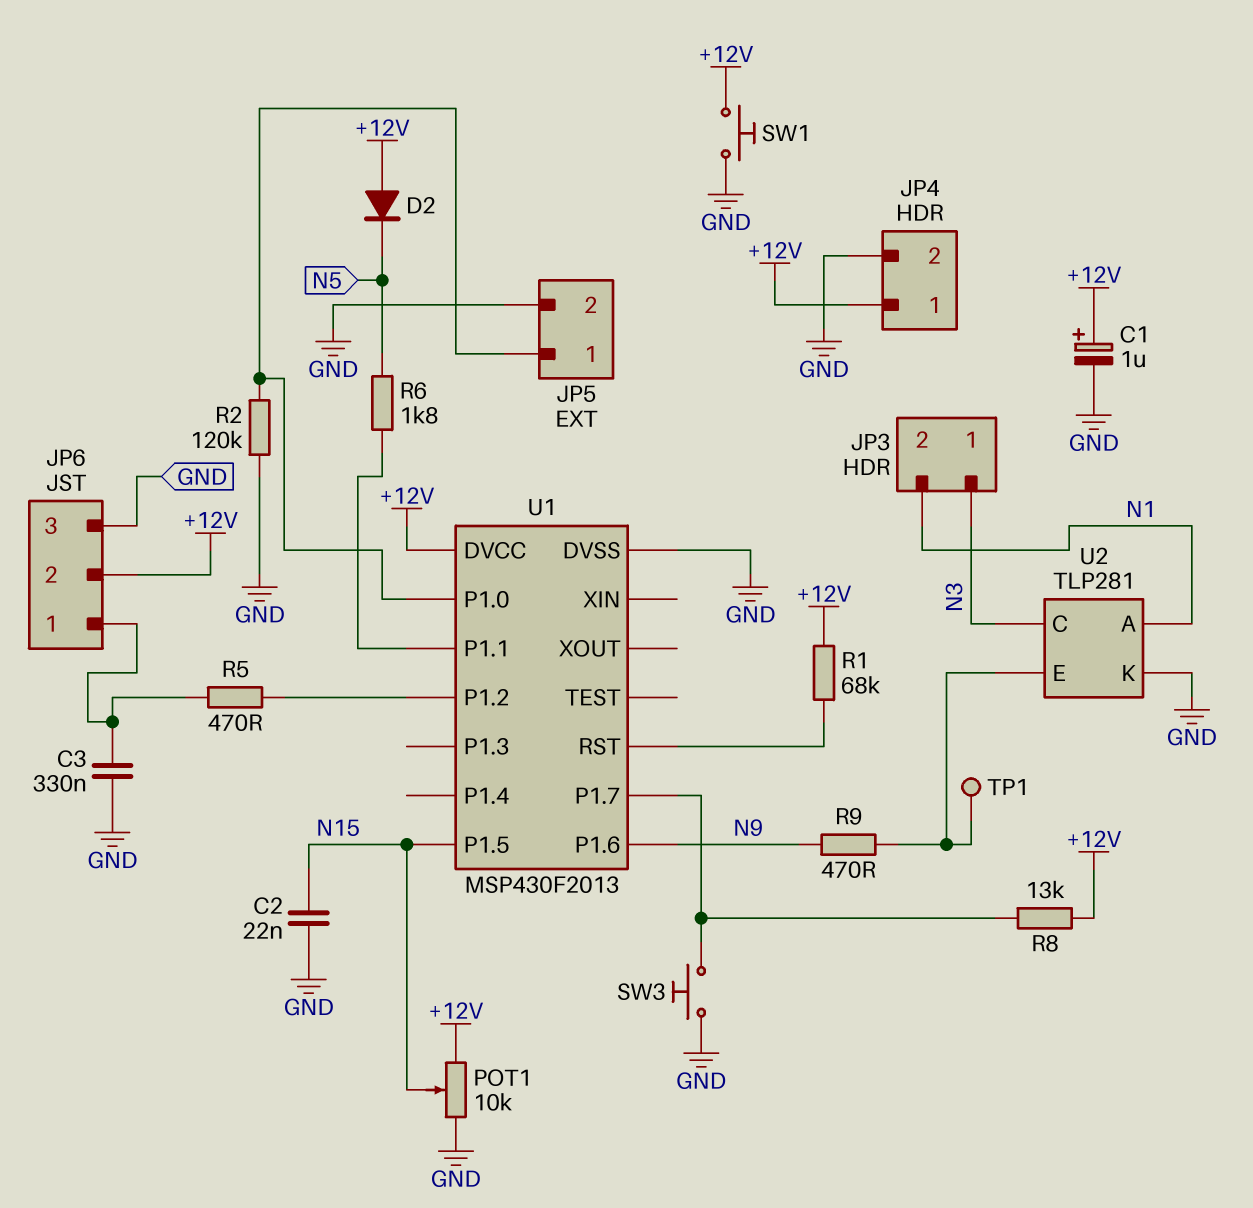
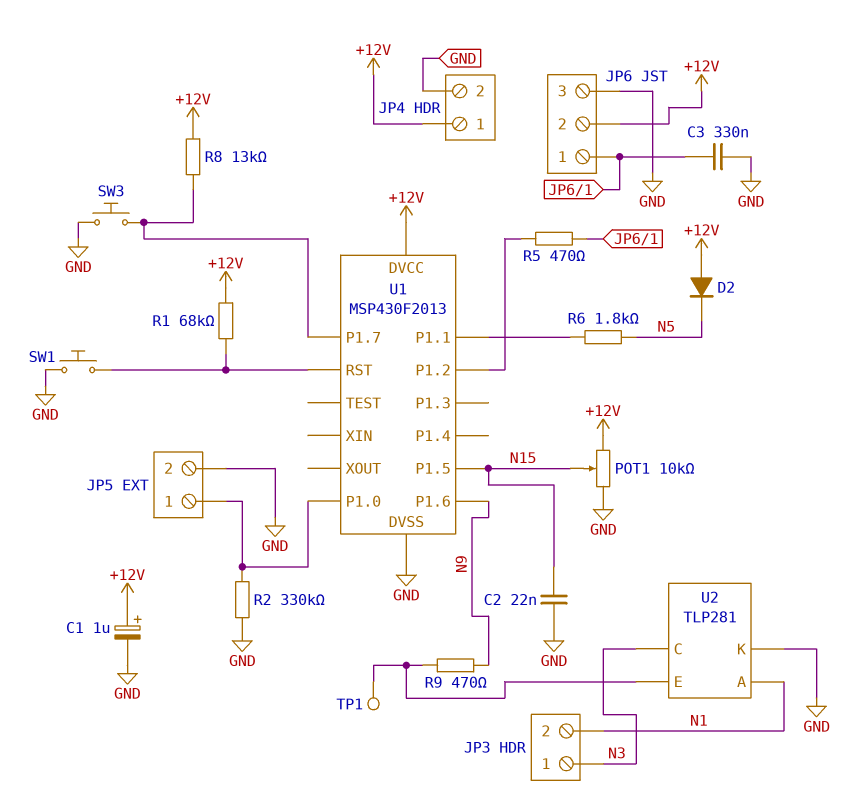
R2: 120k (GND, JP5/1) -> 330k (GND, JP5/1)
SW1: button (+12V, GND) -> button (GND, U1/RST)

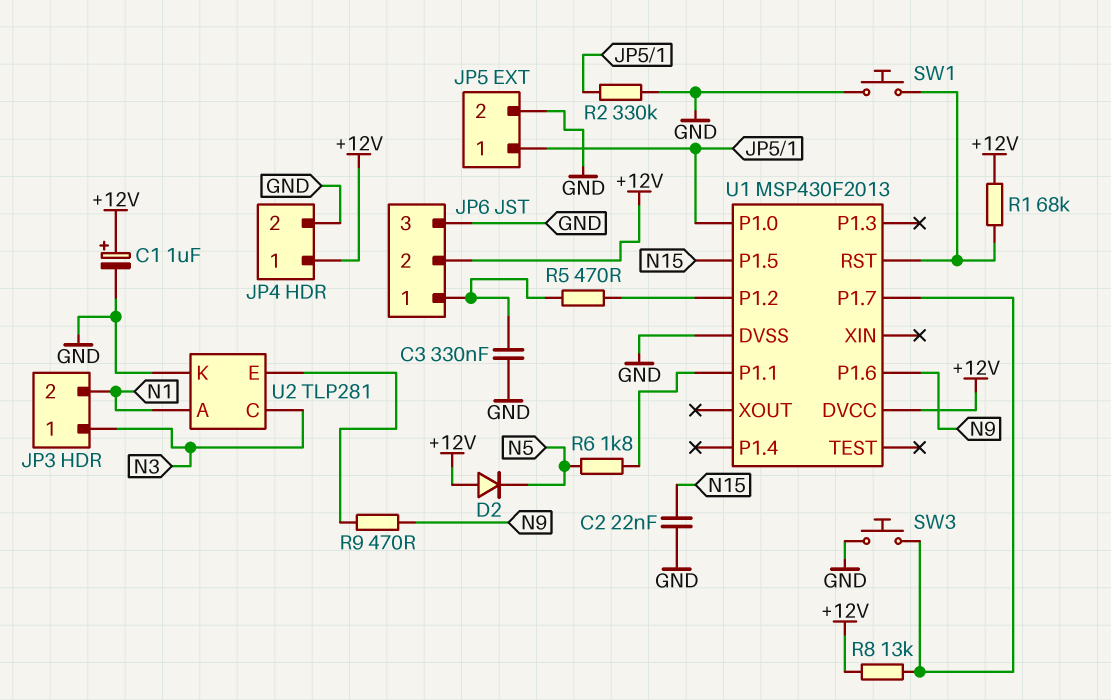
POT1: 10k (+12V, GND, wiper N15) -> none
TP1: test point (U2/E) -> none

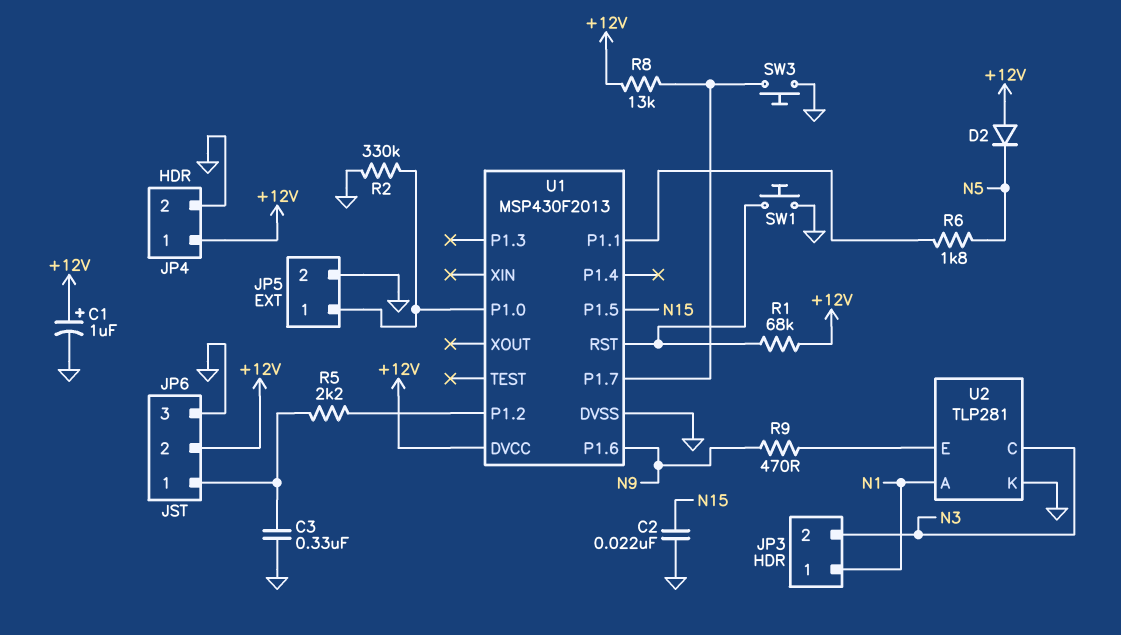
JP3 pin 1: N3 -> N1
JP3 pin 2: N1 -> N3
R5: 470 (JP6/1, U1/P1.2) -> 2.2k (JP6/1, U1/P1.2)

